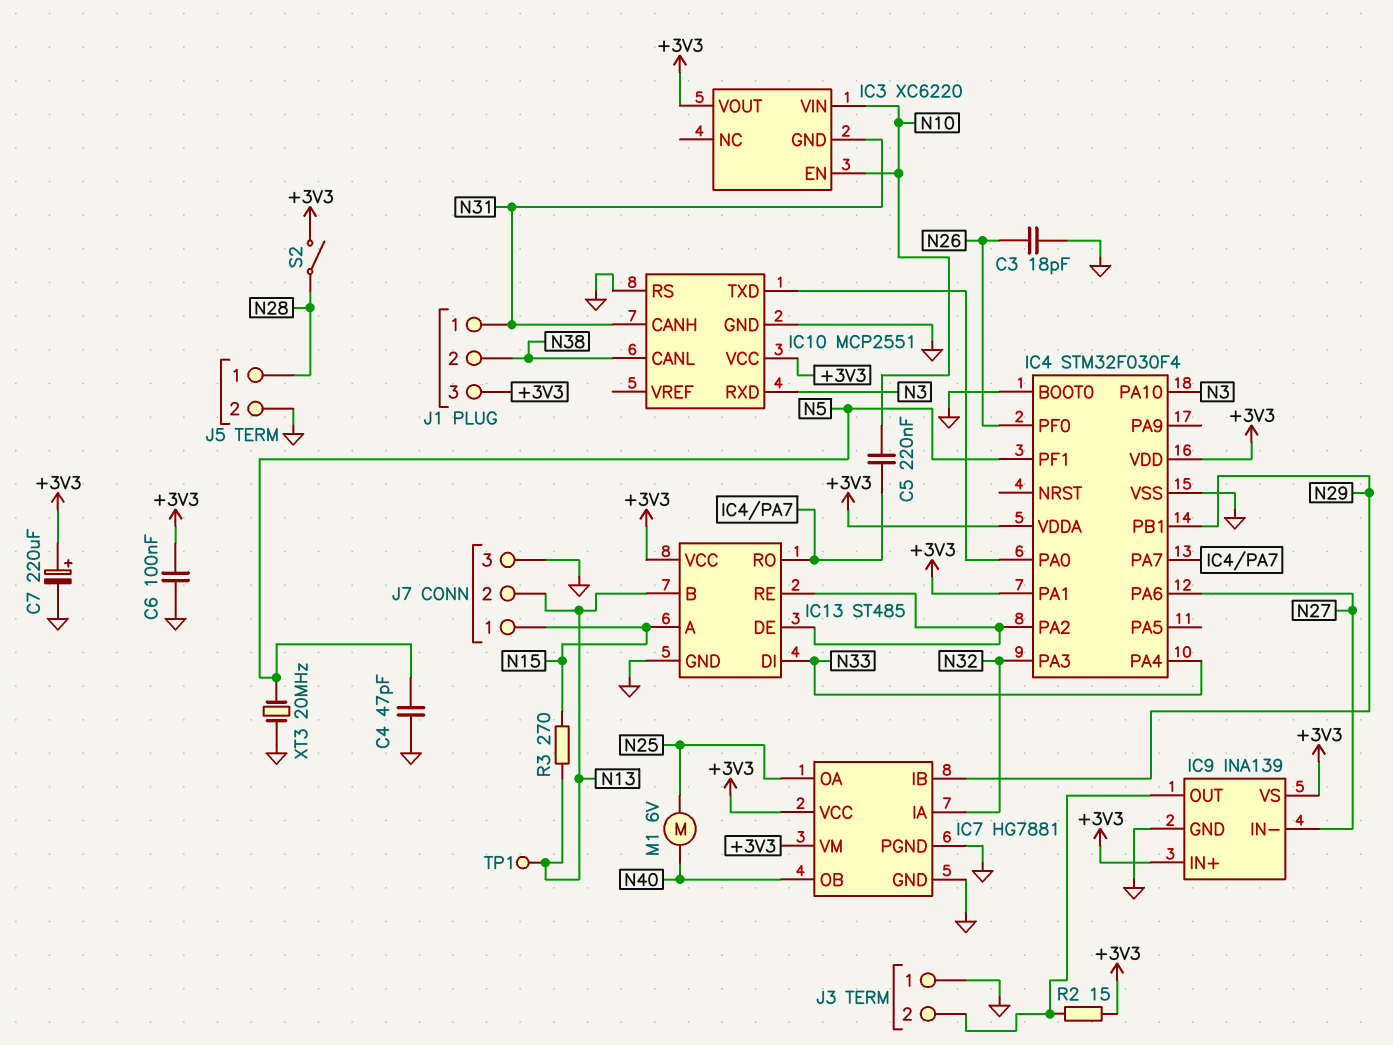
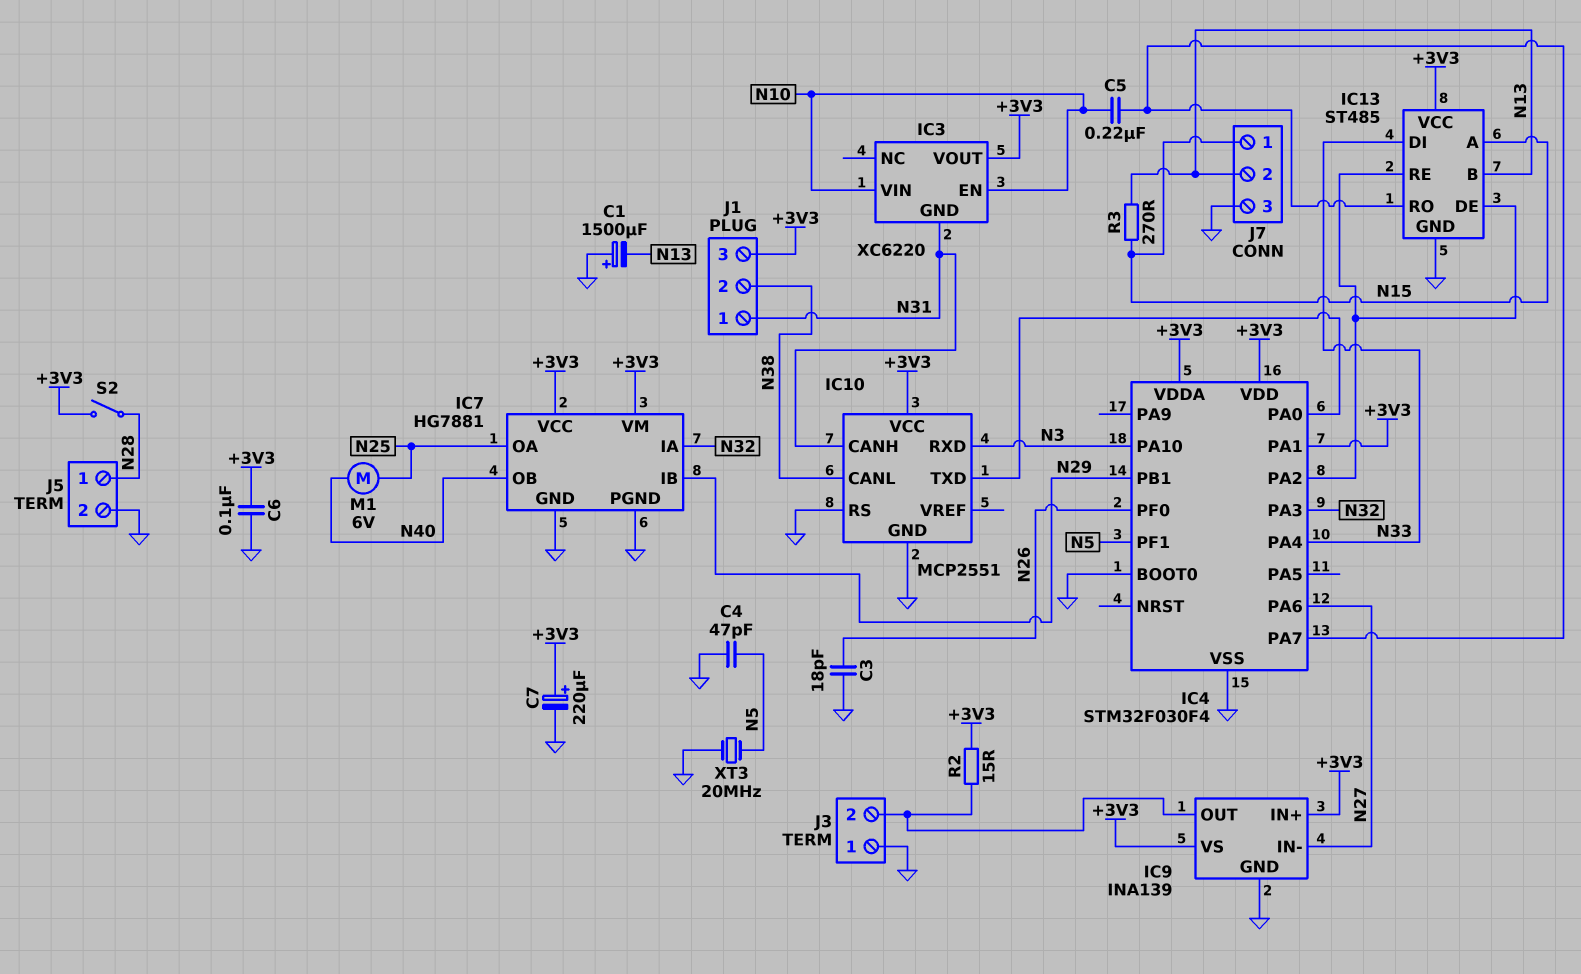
C1: none -> 1500uF (plus GND, minus N13)
TP1: test point (N13) -> none

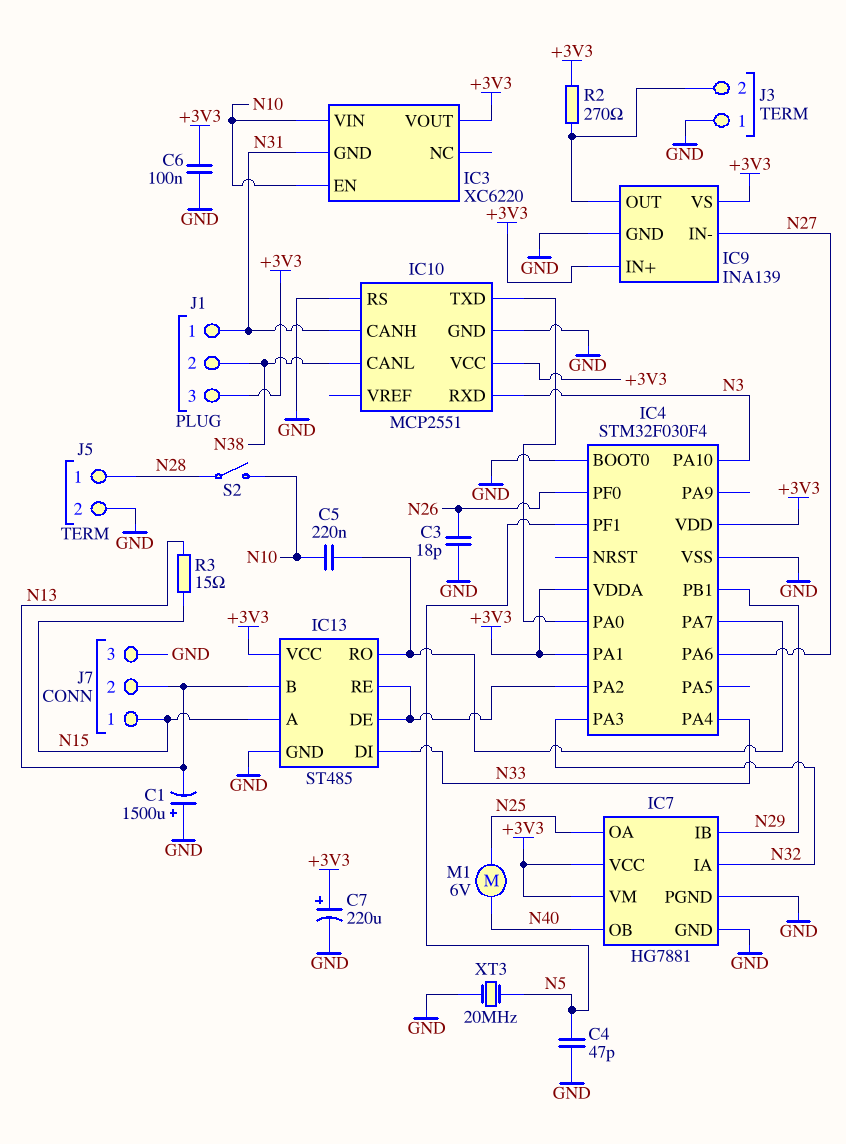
R2: 15 (+3V3, IC9/OUT) -> 270 (+3V3, IC9/OUT)
R3: 270 (N13, N15) -> 15 (N13, N15)
S2: switch (+3V3, N28) -> switch (N10, N28)

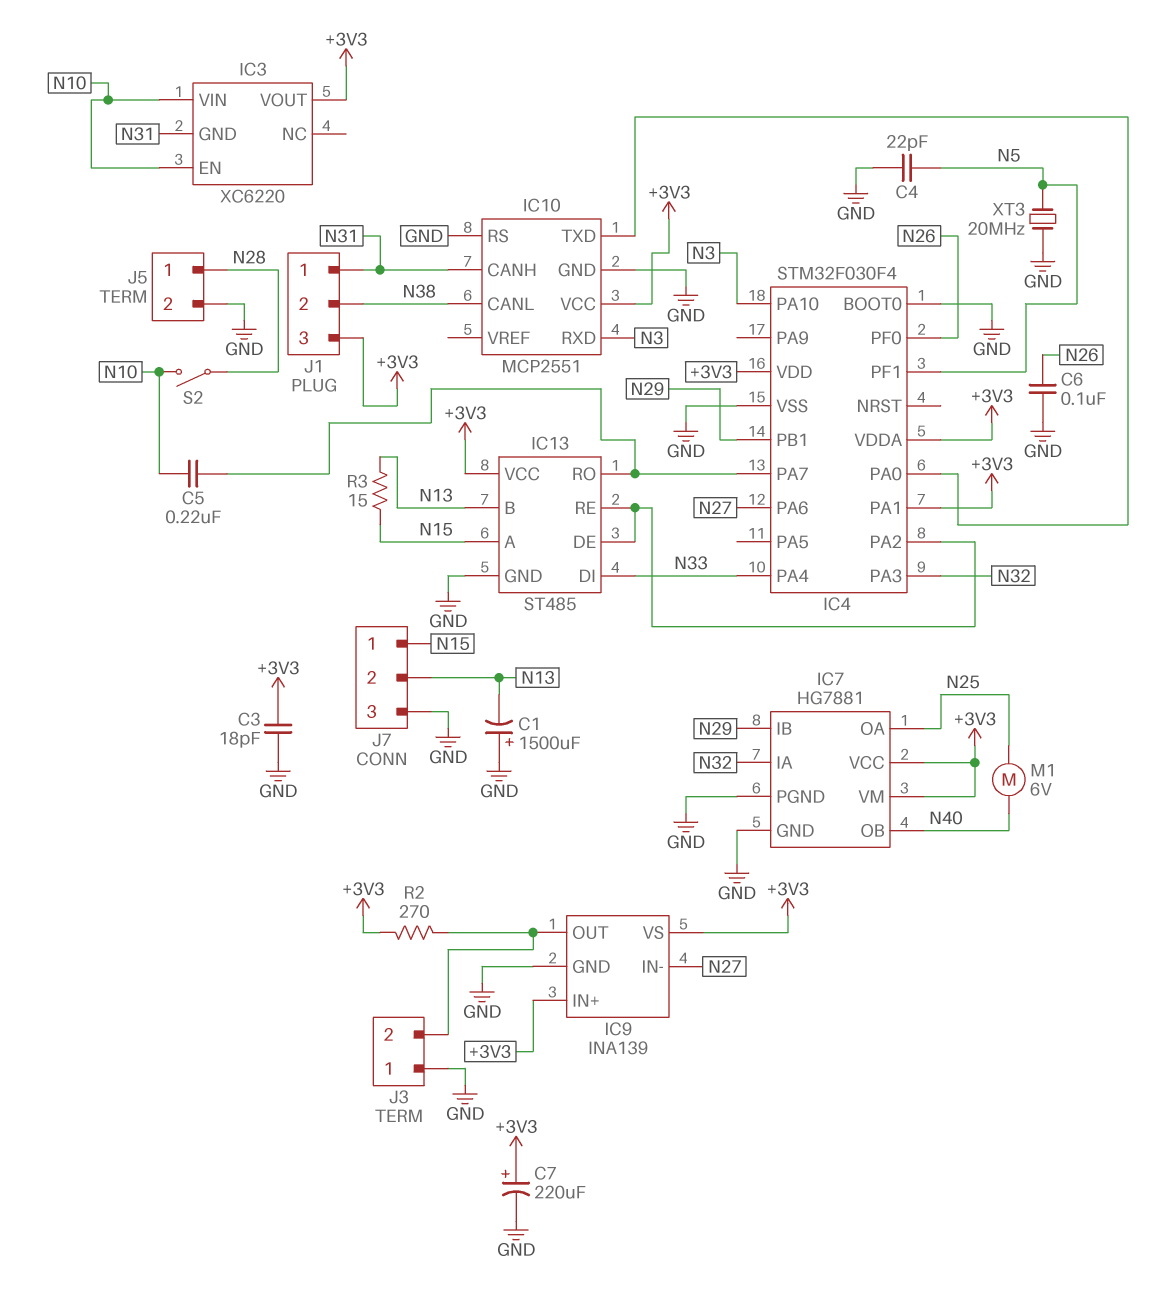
C3: 18pF (GND, N26) -> 18pF (+3V3, GND)
C4: 47pF (GND, N5) -> 22pF (GND, N5)
C6: 100nF (+3V3, GND) -> 100nF (GND, N26)

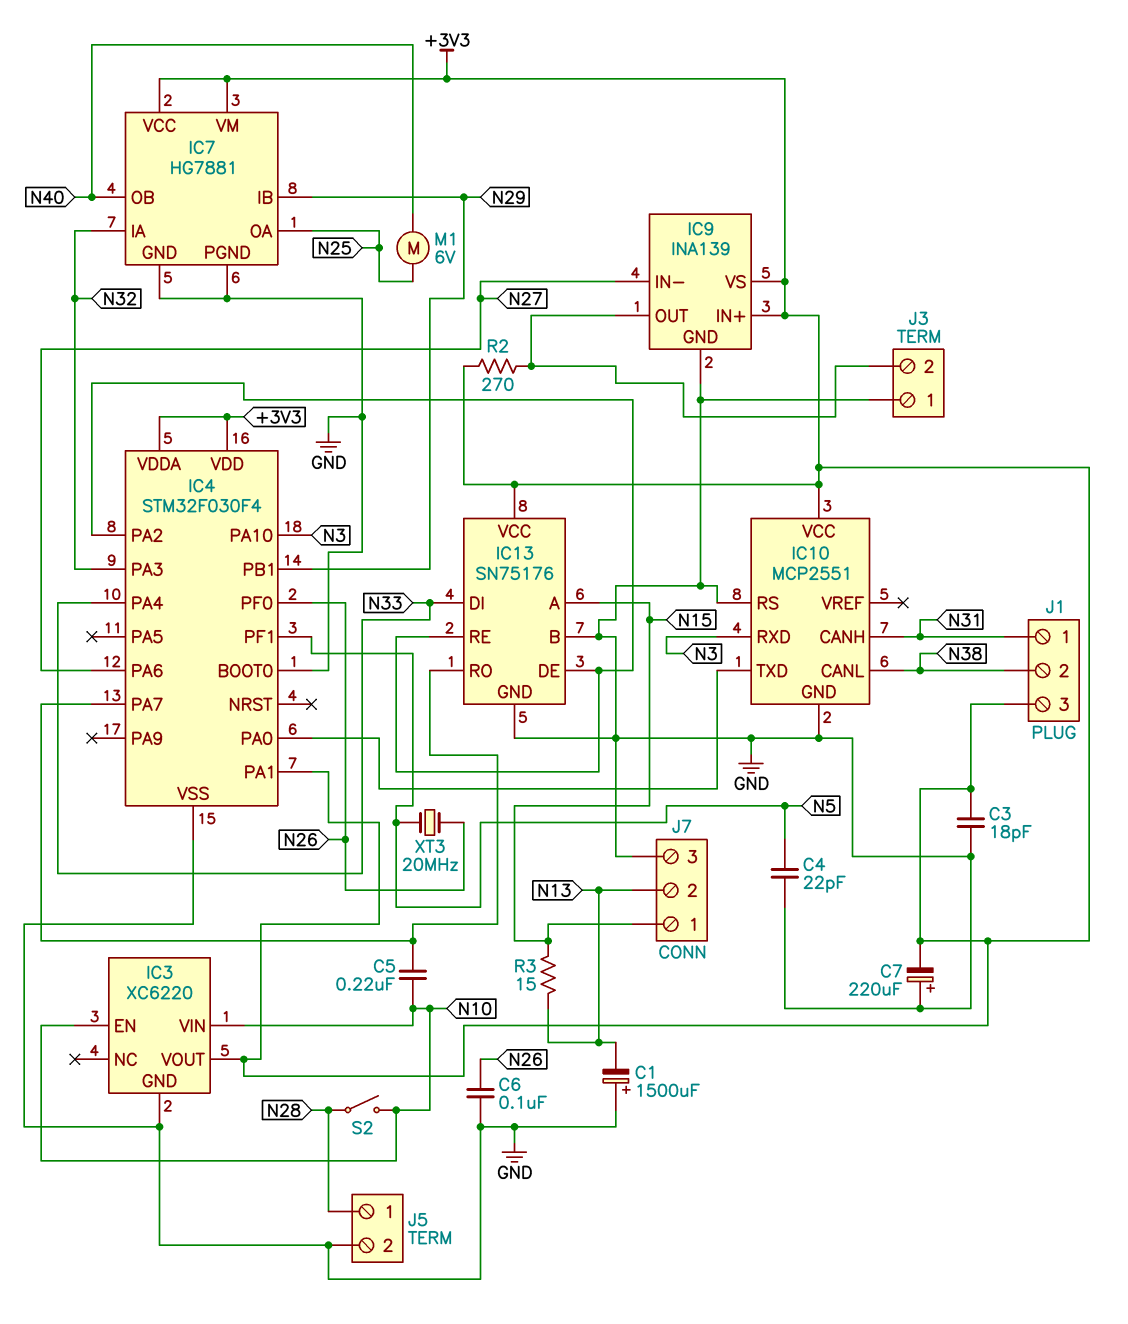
C7: 220uF (plus +3V3, minus GND) -> 220uF (plus GND, minus +3V3)
IC3 pin GND: N31 -> GND
IC13: ST485 -> SN75176
IC13 pin B: N13 -> GND
XT3: 20MHz (GND, N5) -> 20MHz (N5, N26)

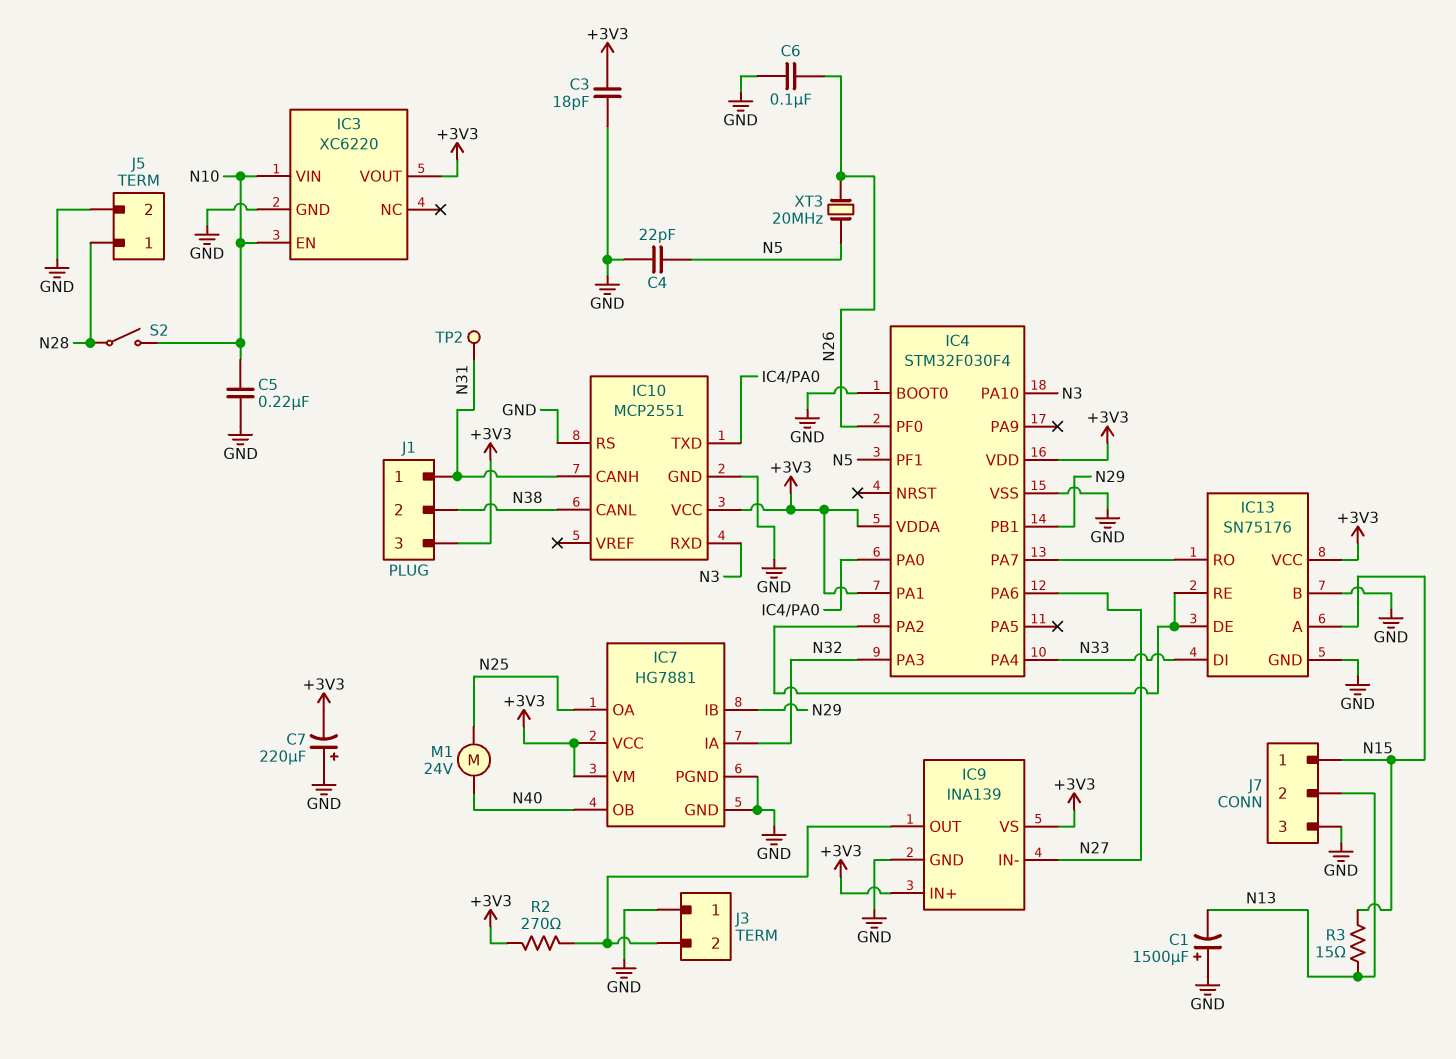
C5: 220nF (IC4/PA7, N10) -> 220nF (GND, N10)
M1: motor 6V (N25, N40) -> motor 24V (N25, N40)
TP2: none -> test point (N31)

